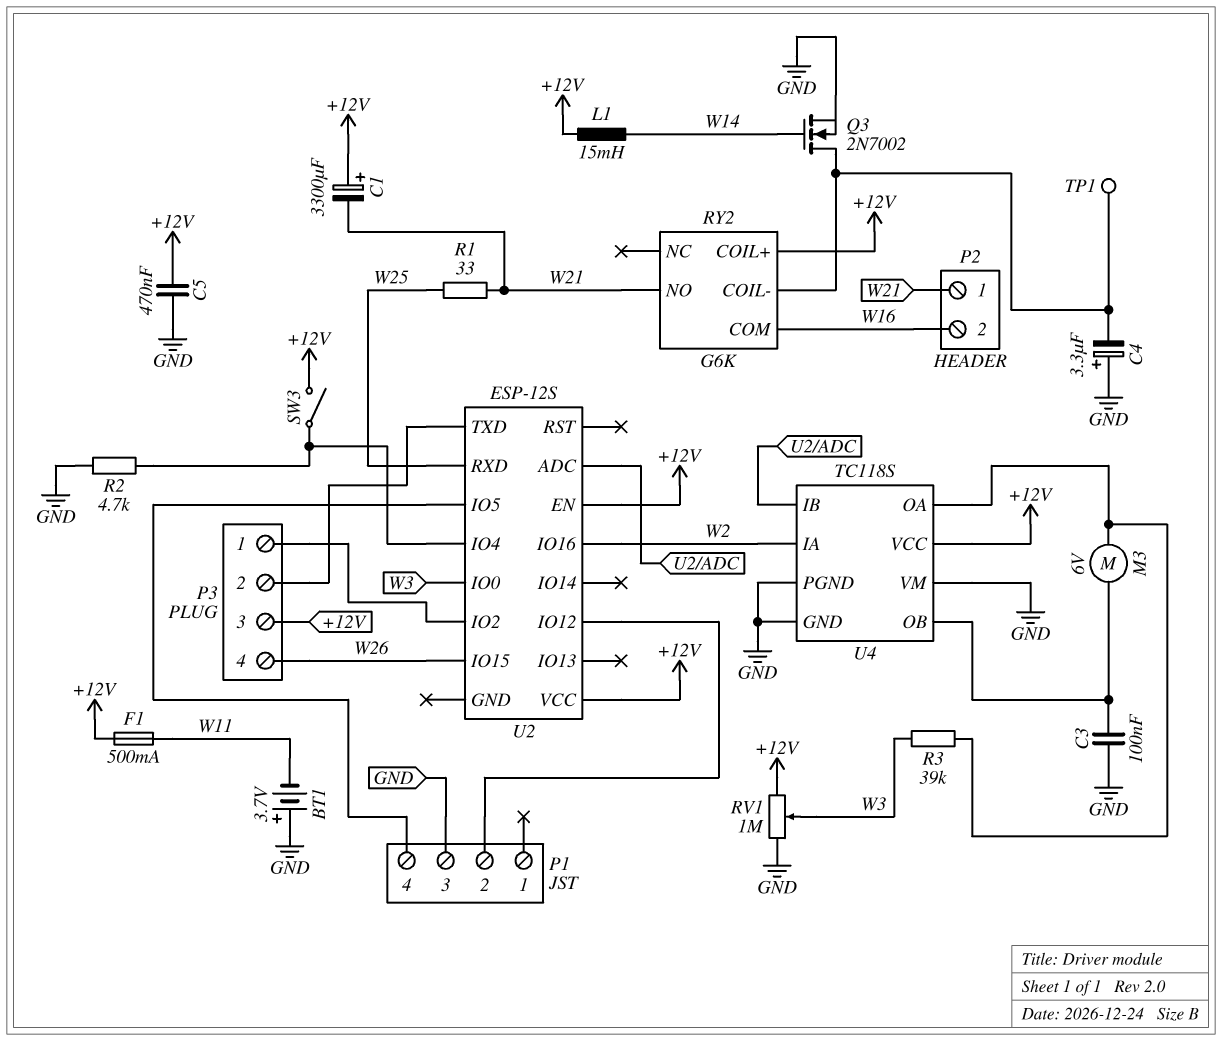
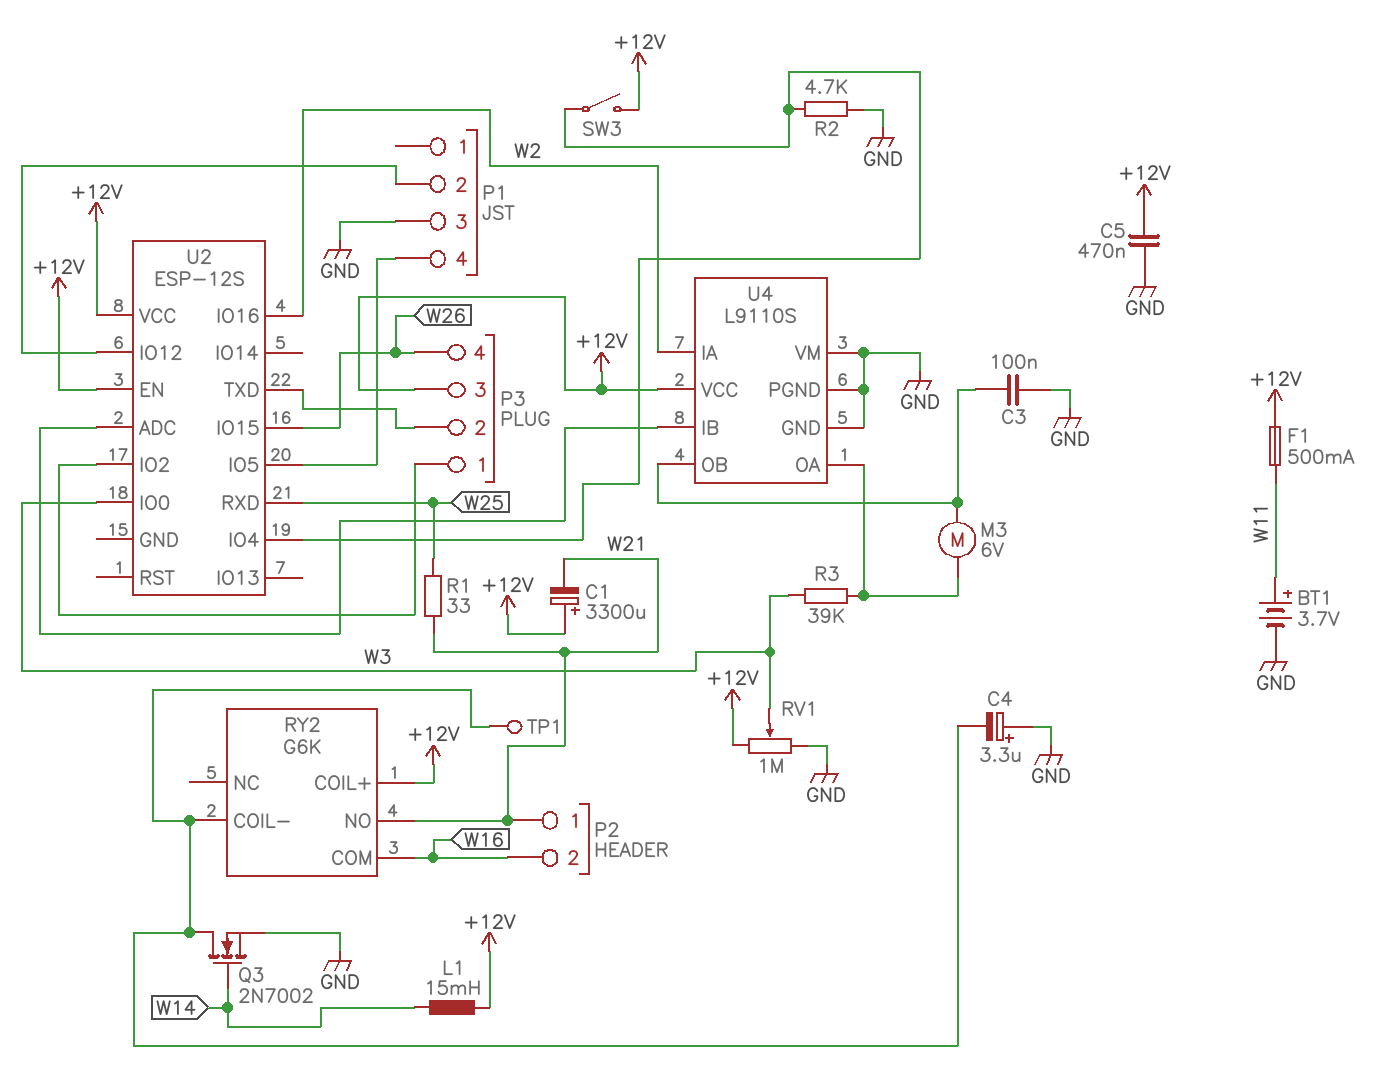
BT1: 3.7V (plus GND, minus W11) -> 3.7V (plus W11, minus GND)
U4: TC118S -> L9110S

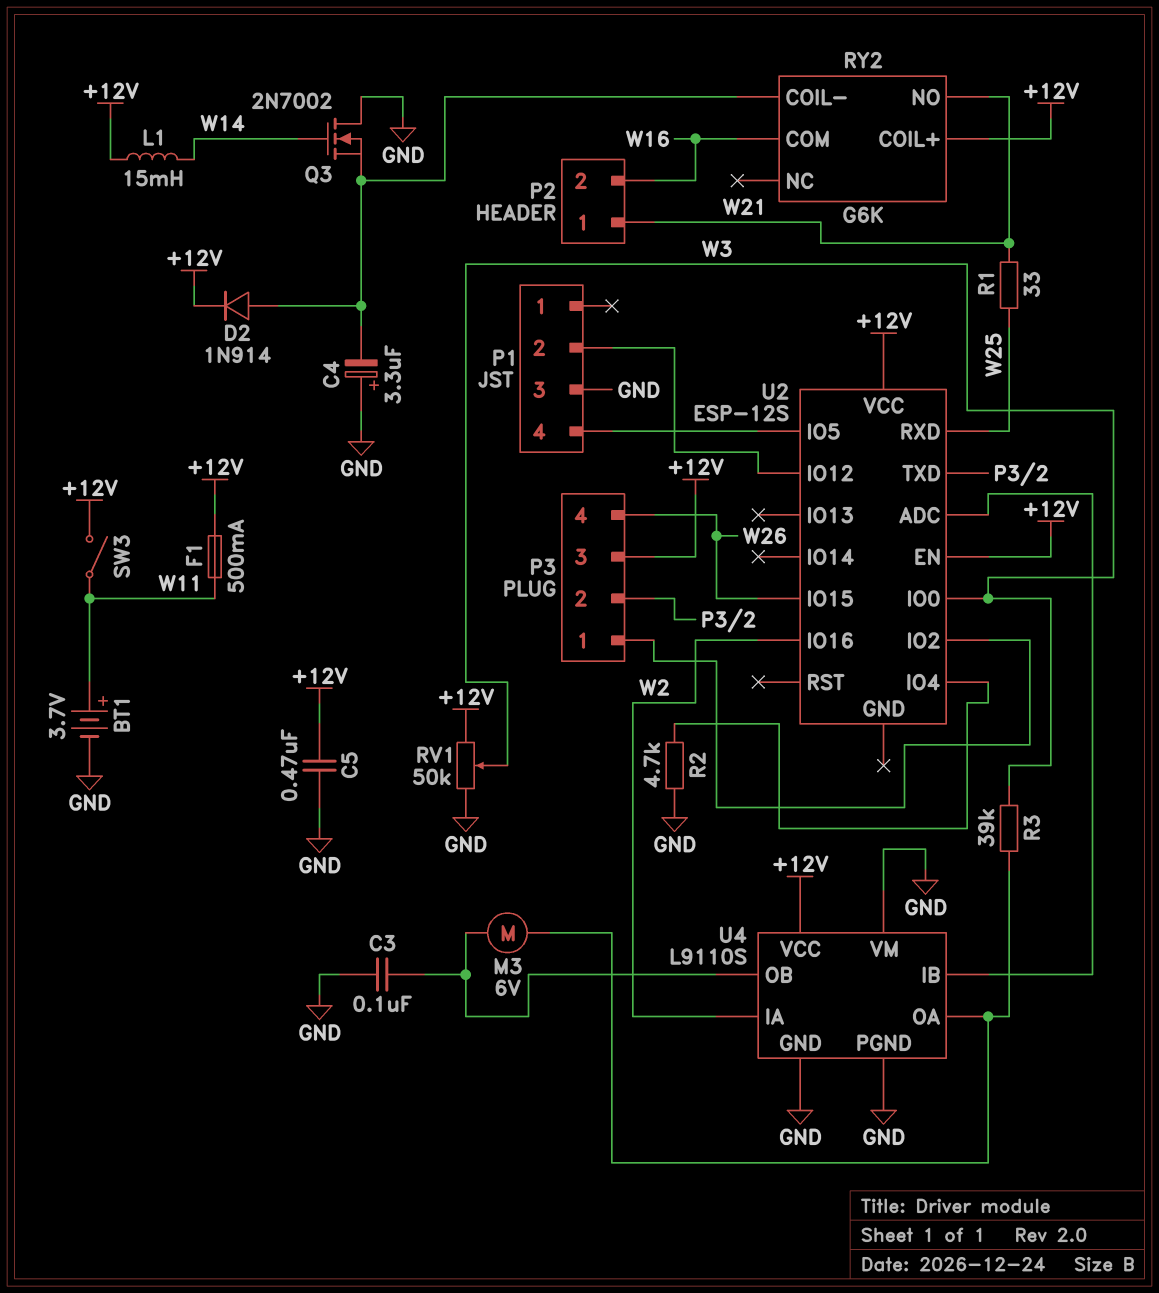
C1: 3300uF (plus +12V, minus W21) -> none
D2: none -> diode 1N914 (A RY2/COIL-, K +12V)
Q3: NMOS 2N7002 (G W14, D RY2/COIL-, S GND) -> NMOS 2N7002 (G W14, D GND, S RY2/COIL-)
RV1: 1M (+12V, GND, wiper W3) -> 50k (+12V, GND, wiper W3)
SW3: switch (+12V, U2/IO4) -> switch (+12V, W11)
TP1: test point (RY2/COIL-) -> none

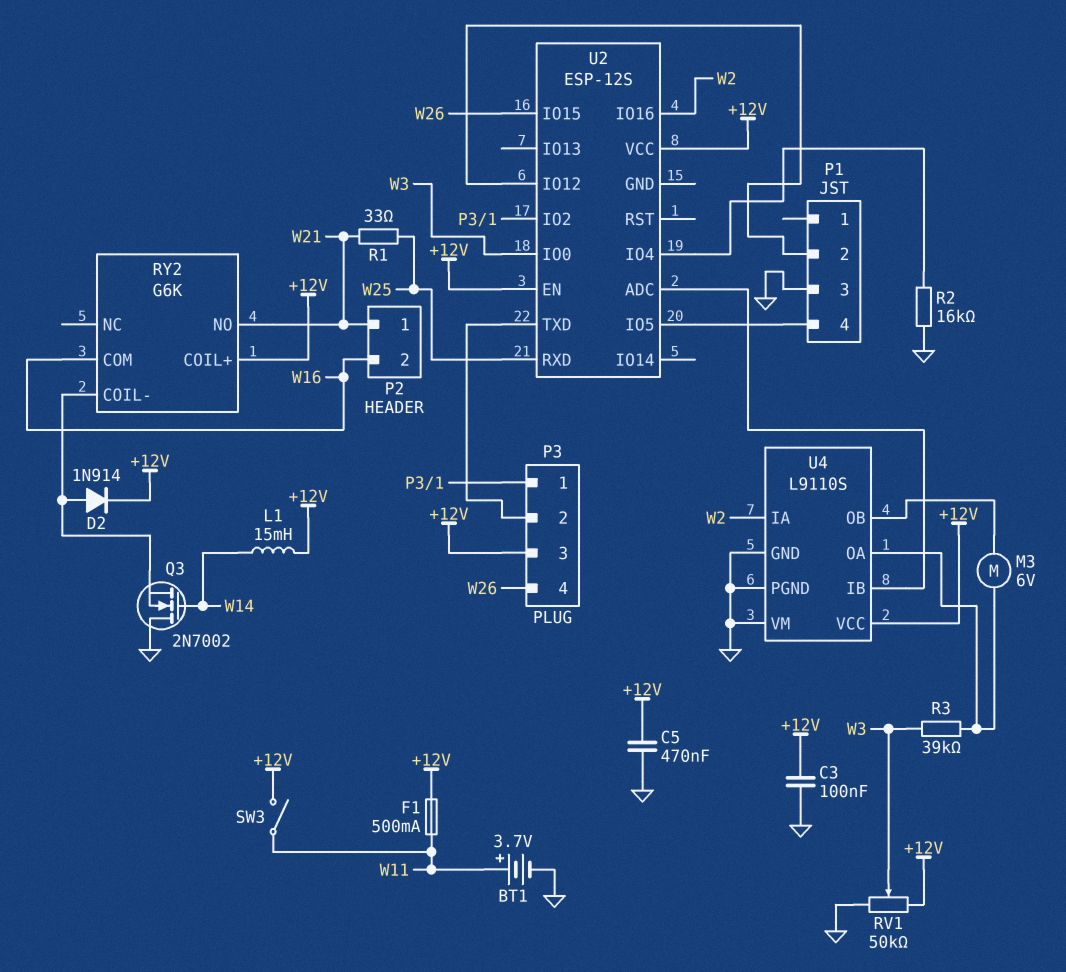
C3: 100nF (GND, U4/OB) -> 100nF (+12V, GND)
C4: 3.3uF (plus GND, minus RY2/COIL-) -> none
R2: 4.7k (GND, U2/IO4) -> 16k (GND, U2/IO4)

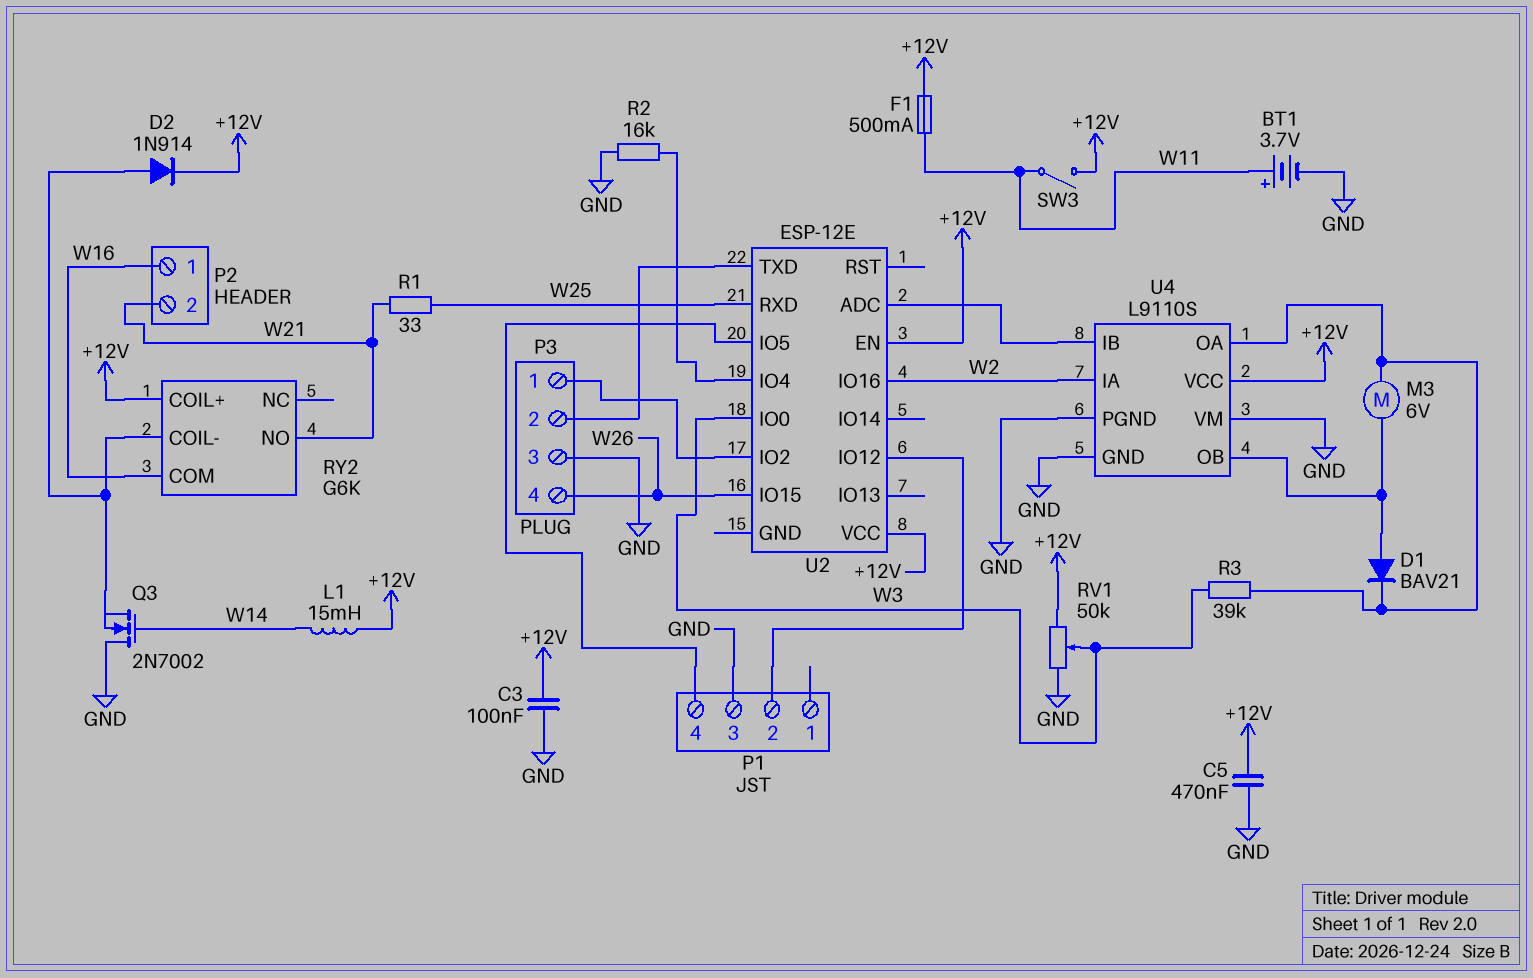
D1: none -> diode BAV21 (A U4/OB, K U4/OA)
P2 pin 1: W21 -> W16
P2 pin 2: W16 -> W21
P3 pin 3: +12V -> GND
U2: ESP-12S -> ESP-12E

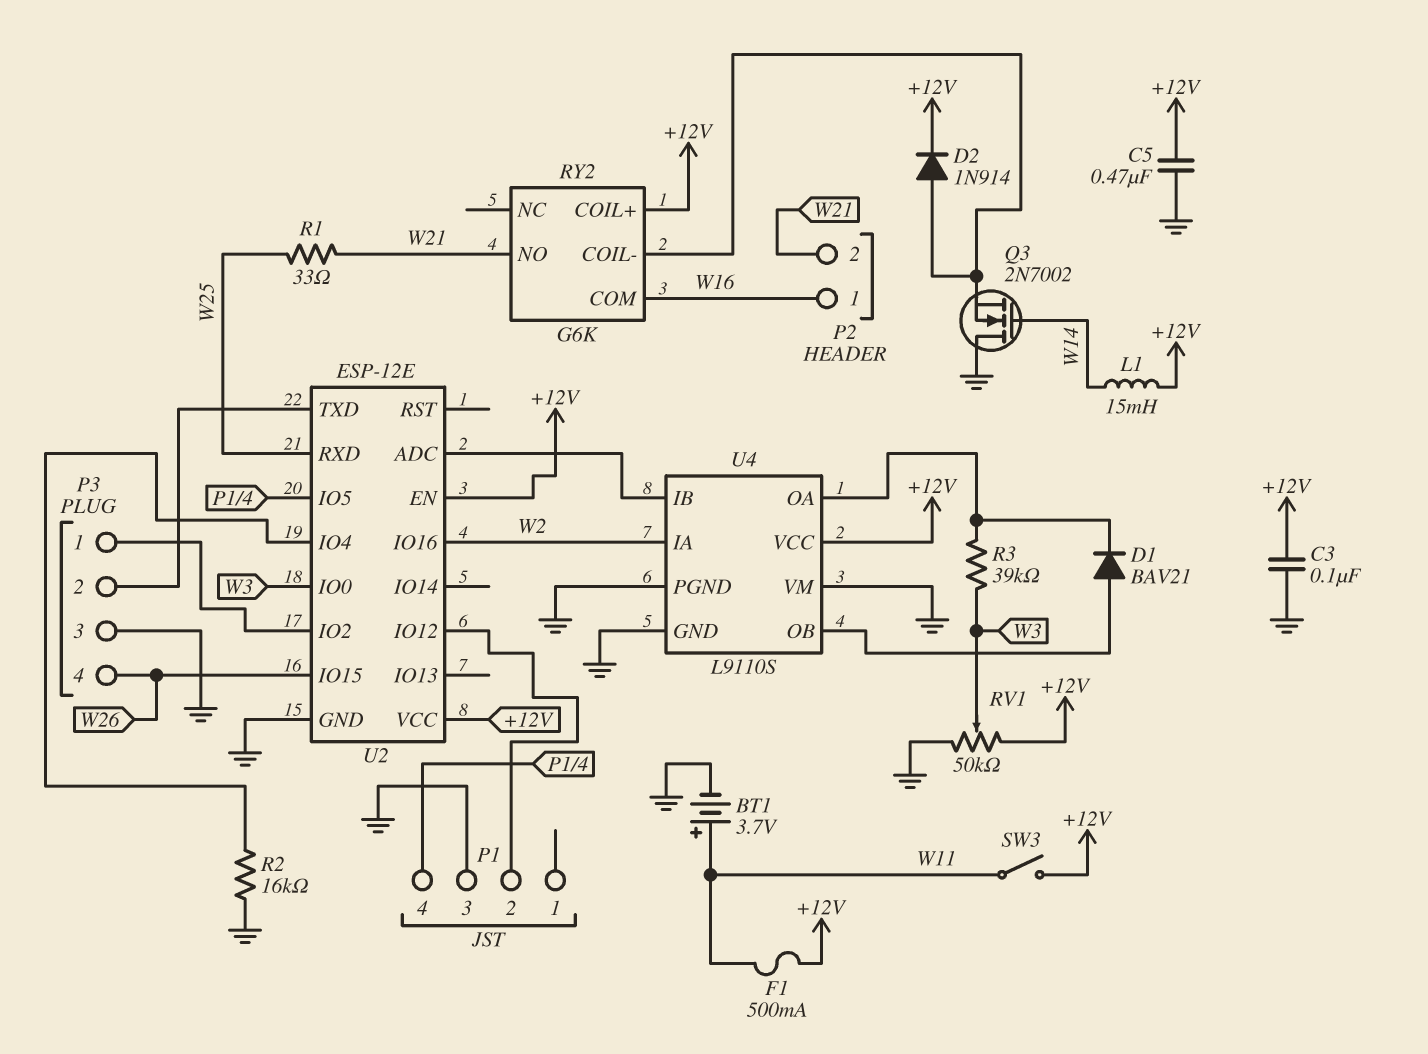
M3: motor 6V (U4/OA, U4/OB) -> none
U2 pin GND: none -> GND

